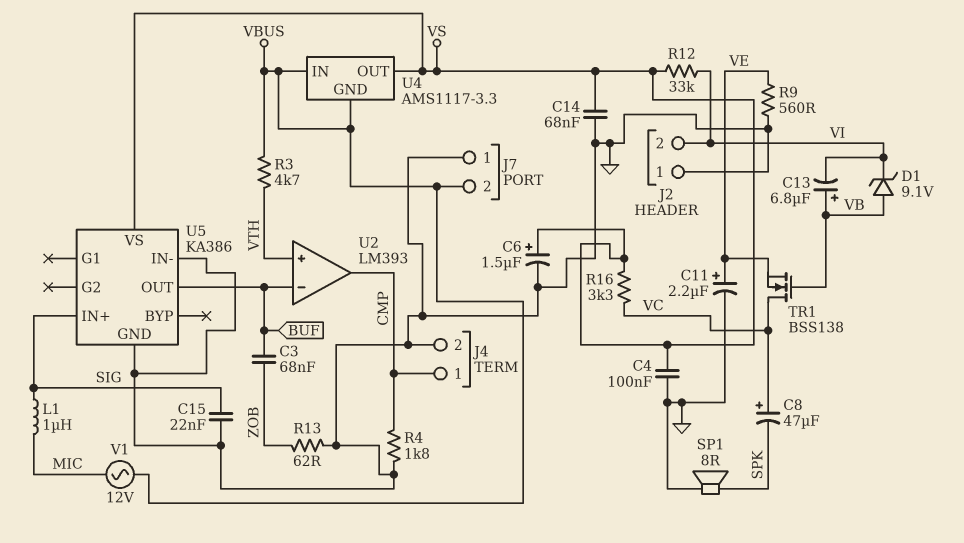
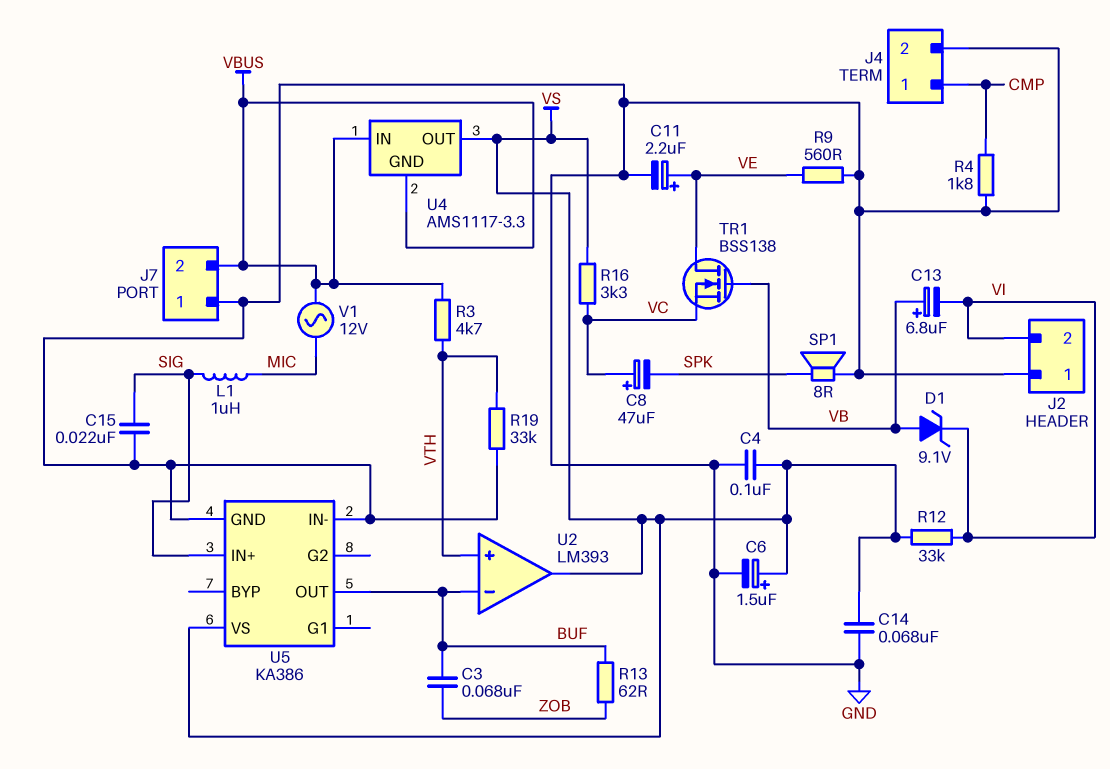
R13: 62 (GND, ZOB) -> 62 (BUF, ZOB)
R19: none -> 33k (GND, VTH)
TR1: NMOS BSS138 (G VB, D VC, S VE) -> NMOS BSS138 (G VB, D VE, S VC)
U2 pin out: CMP -> VS

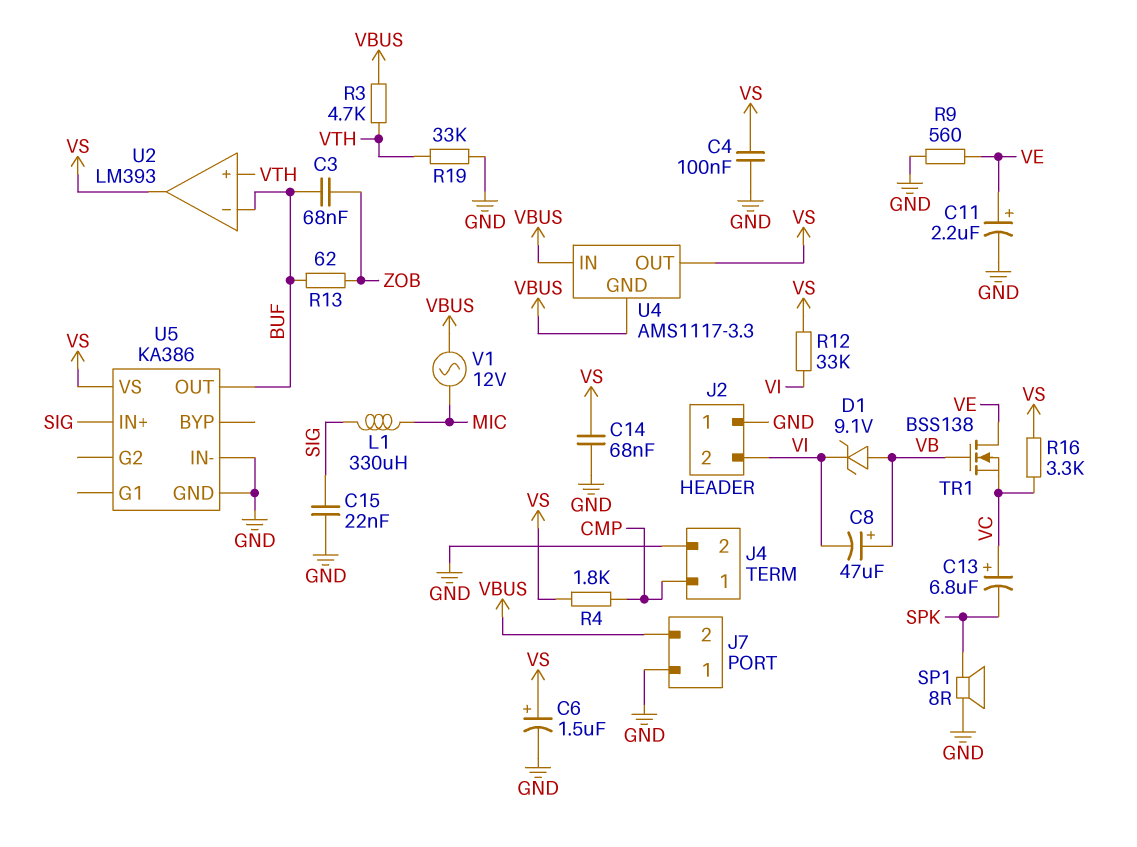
C8: 47uF (plus VC, minus SPK) -> 47uF (plus VB, minus VI)
C13: 6.8uF (plus VB, minus VI) -> 6.8uF (plus VC, minus SPK)
L1: 1uH (MIC, SIG) -> 330uH (MIC, SIG)
R4: 1.8k (CMP, GND) -> 1.8k (CMP, VS)

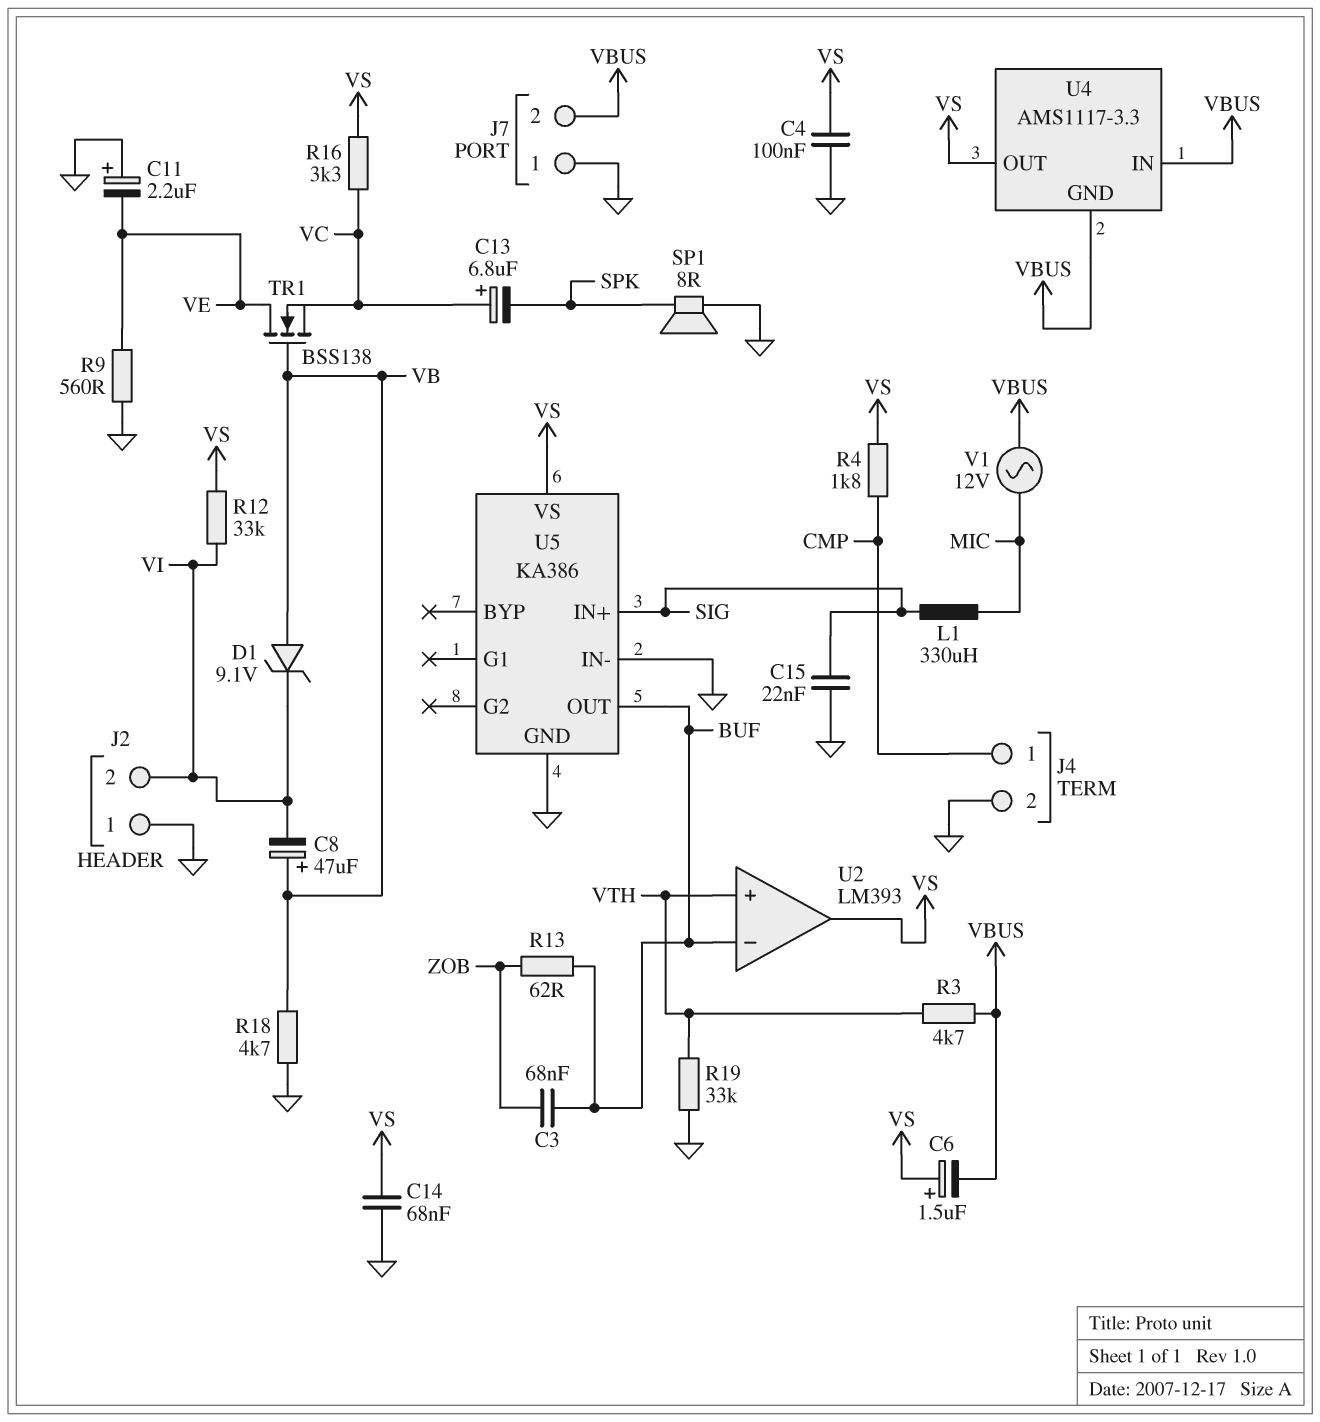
C6: 1.5uF (plus VS, minus GND) -> 1.5uF (plus VS, minus VBUS)
C11: 2.2uF (plus VE, minus GND) -> 2.2uF (plus GND, minus VE)
R18: none -> 4.7k (GND, VB)

